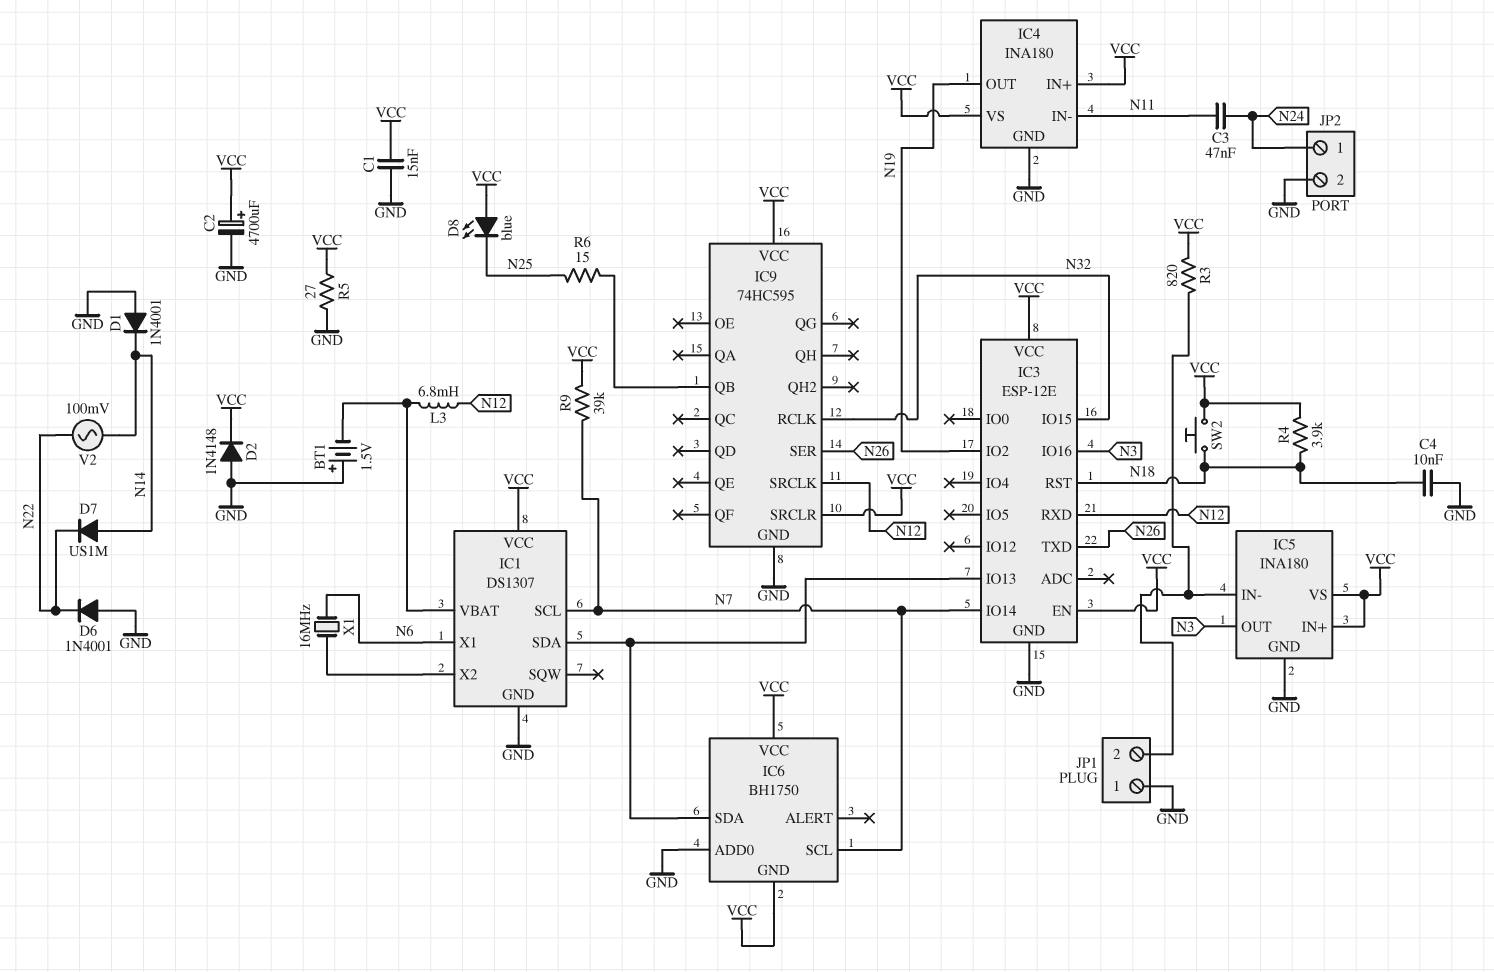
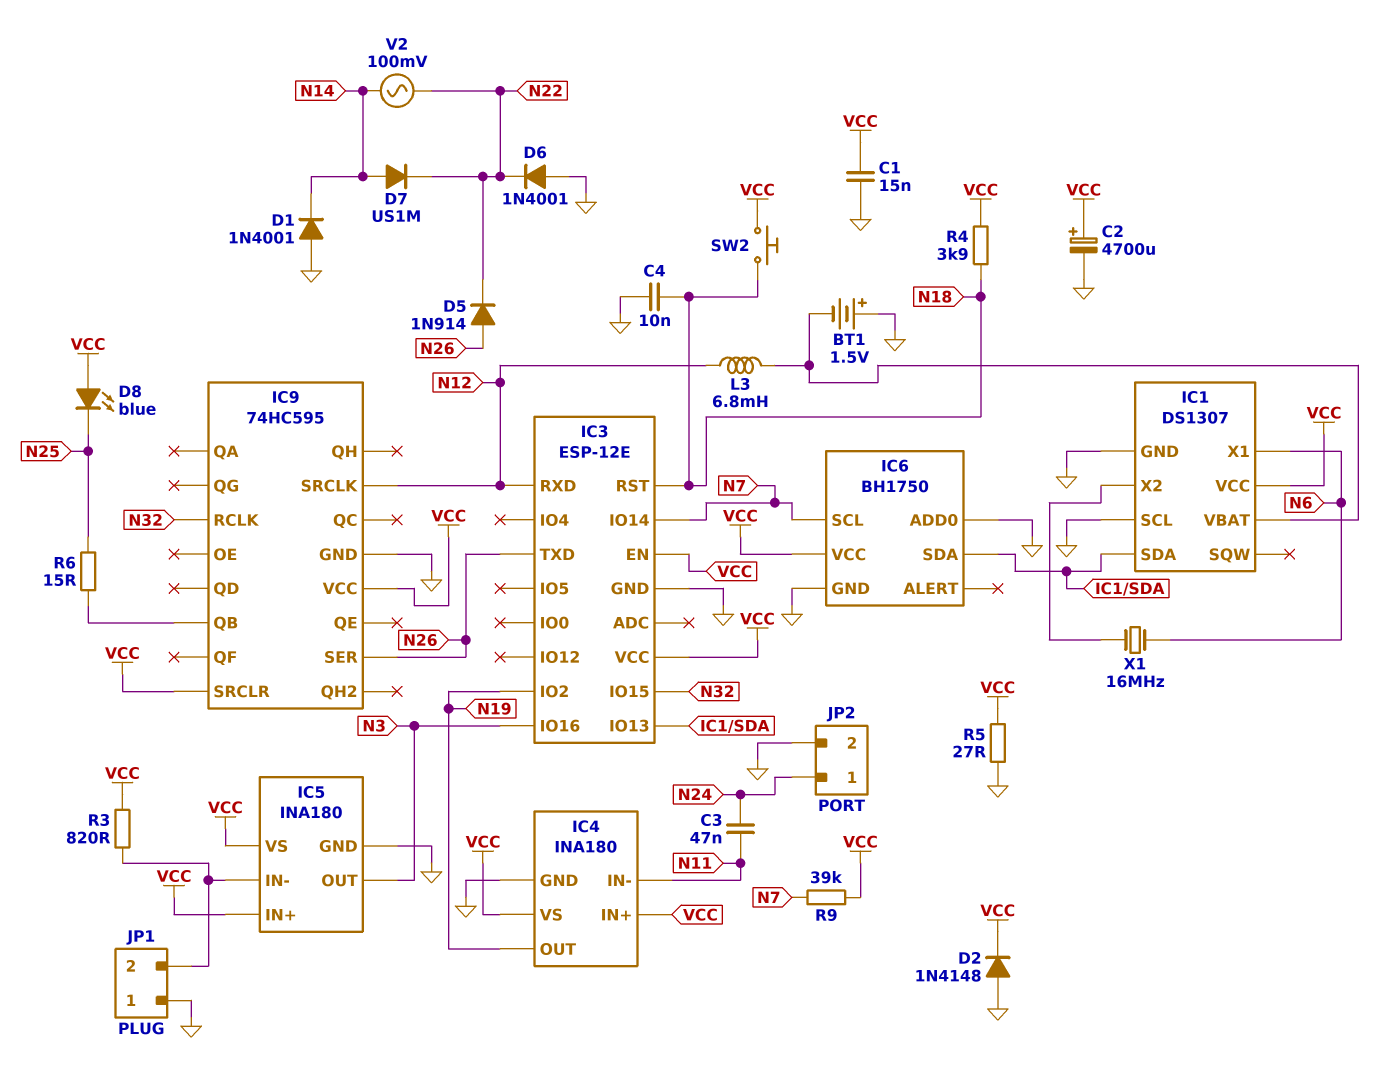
D5: none -> diode 1N914 (A N26, K N22)
IC1 pin SCL: N7 -> GND
IC6 pin GND: VCC -> GND

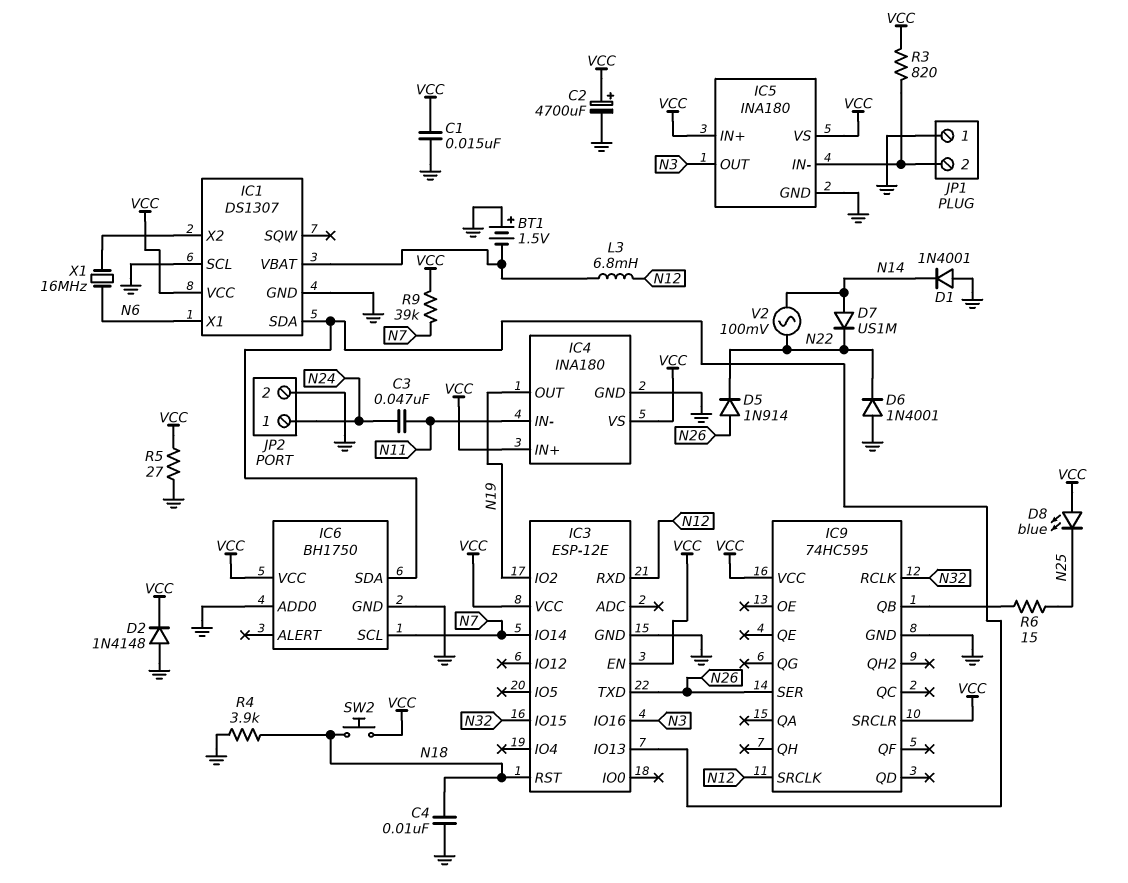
R4: 3.9k (N18, VCC) -> 3.9k (GND, N18)

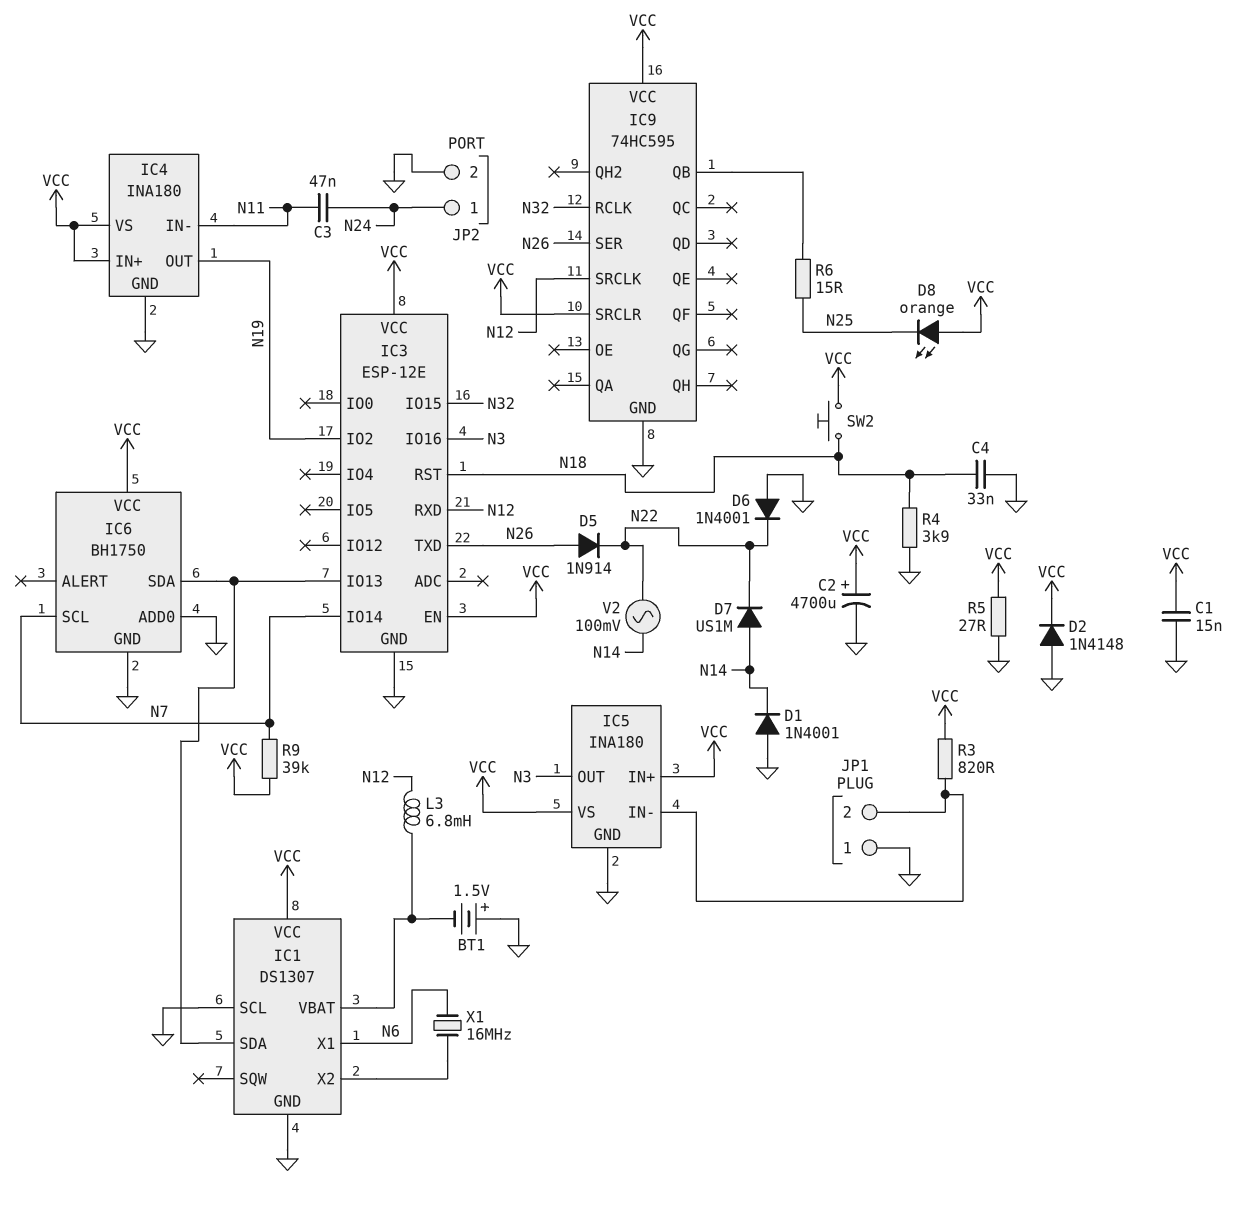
C4: 10nF (GND, N18) -> 33nF (GND, N18)
D8: LED blue (A VCC, K N25) -> LED orange (A VCC, K N25)

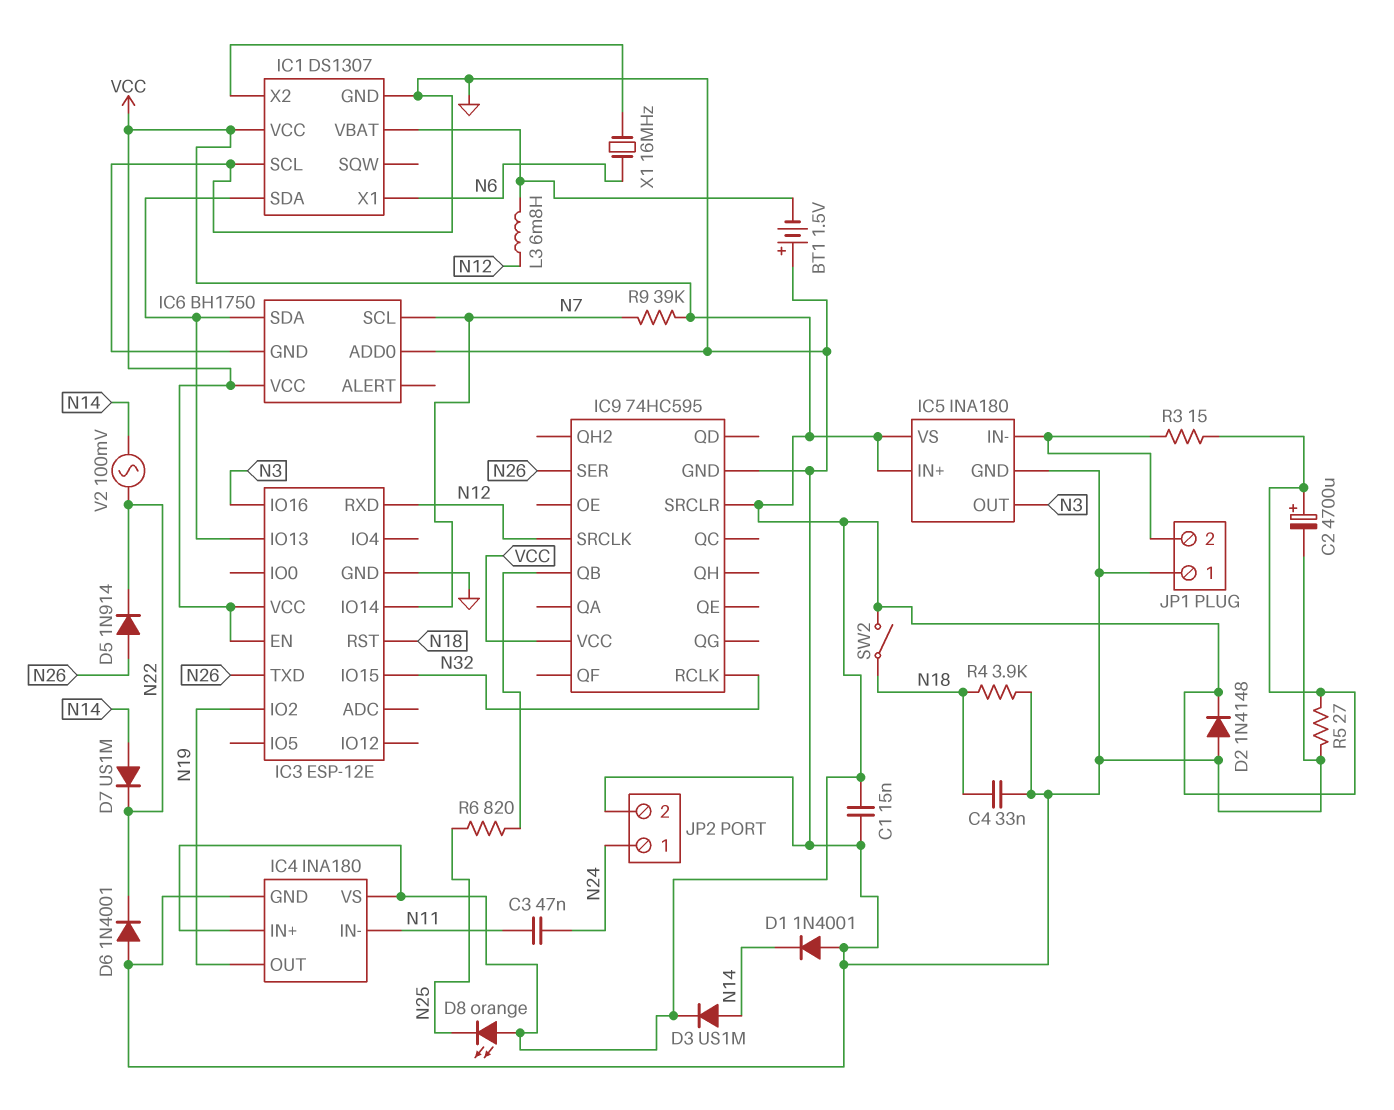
D3: none -> diode US1M (A N14, K VCC)
R3: 820 (IC5/IN-, VCC) -> 15 (IC5/IN-, VCC)
R6: 15 (IC9/QB, N25) -> 820 (IC9/QB, N25)
SW2: button (N18, VCC) -> switch (N18, VCC)

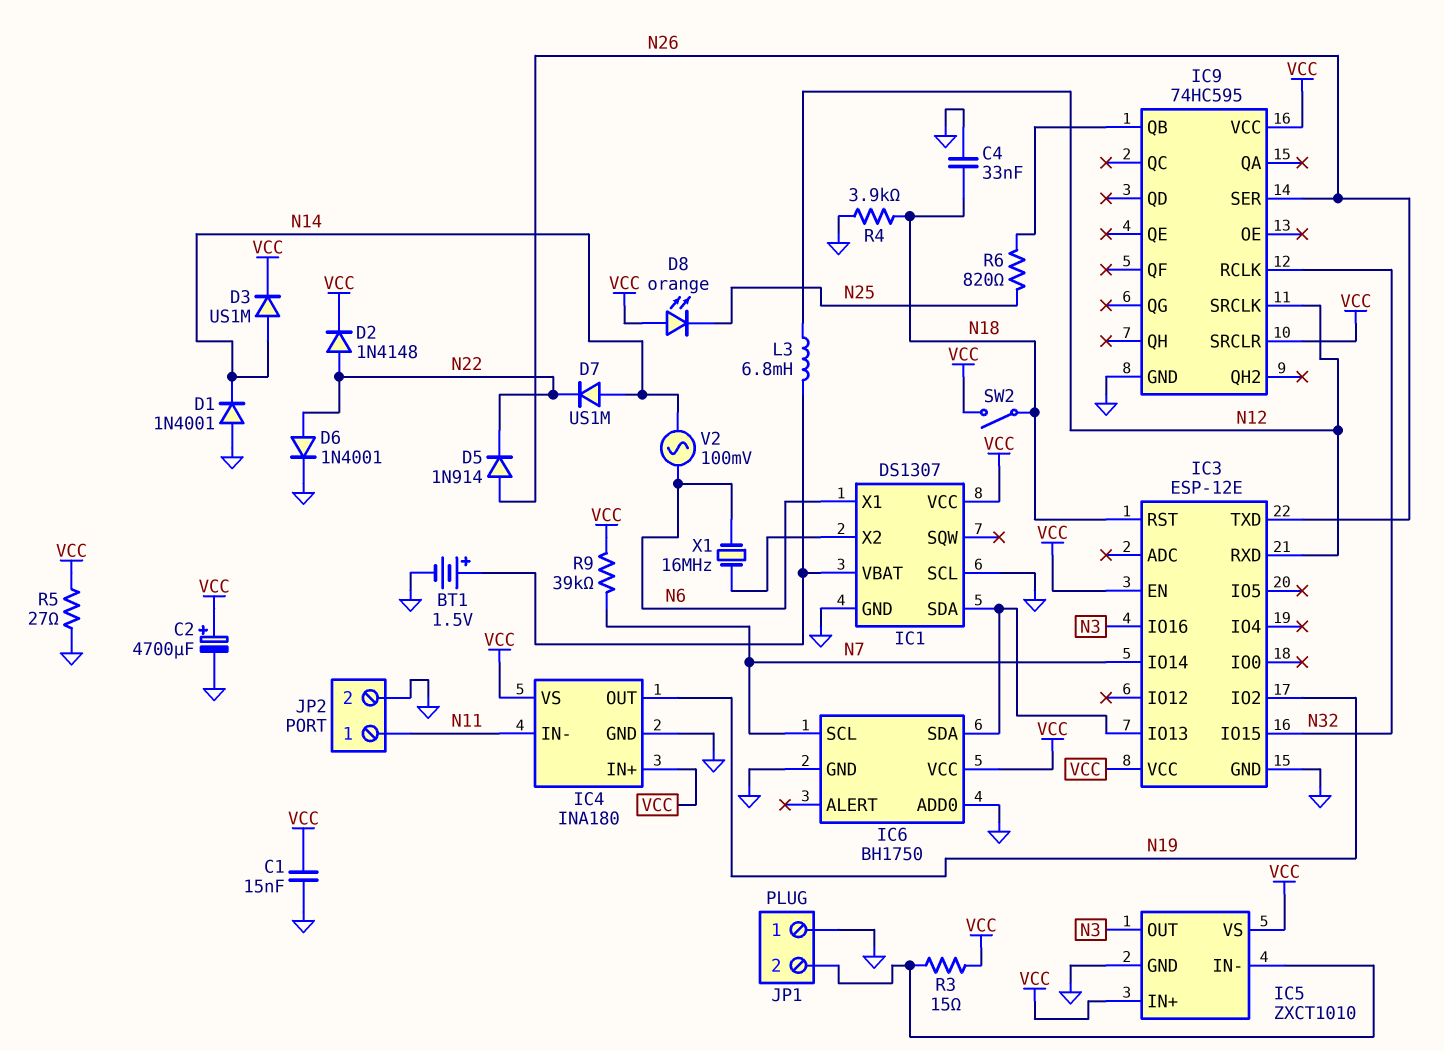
BT1: 1.5V (plus GND, minus IC1/VBAT) -> 1.5V (plus IC1/VBAT, minus GND)
C3: 47nF (N11, N24) -> none
D2: diode 1N4148 (A GND, K VCC) -> diode 1N4148 (A N22, K VCC)
D6: diode 1N4001 (A GND, K N22) -> diode 1N4001 (A N22, K GND)
IC5: INA180 -> ZXCT1010
JP2 pin 1: N24 -> N11
V2: AC 100mV (N14, N22) -> AC 100mV (N6, N14)

